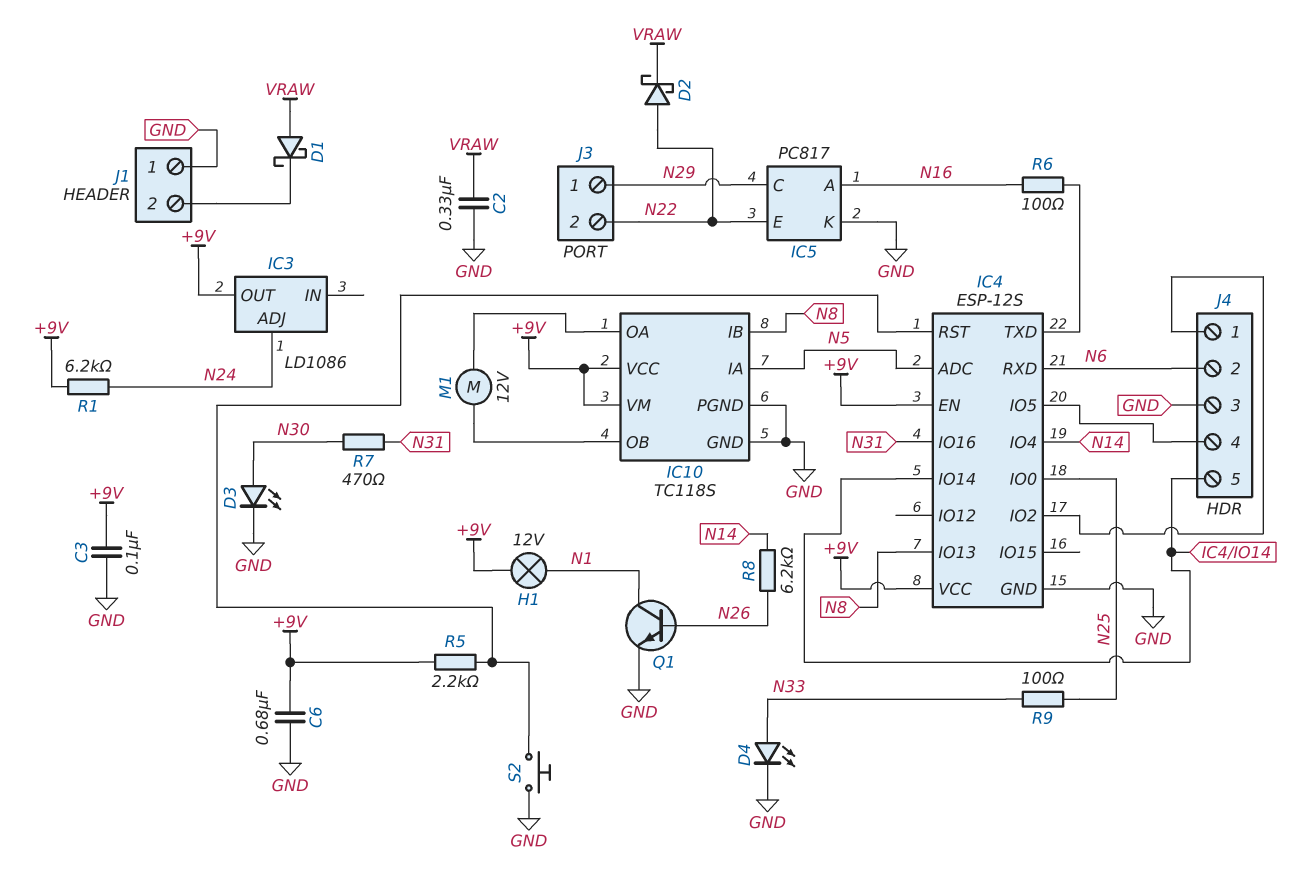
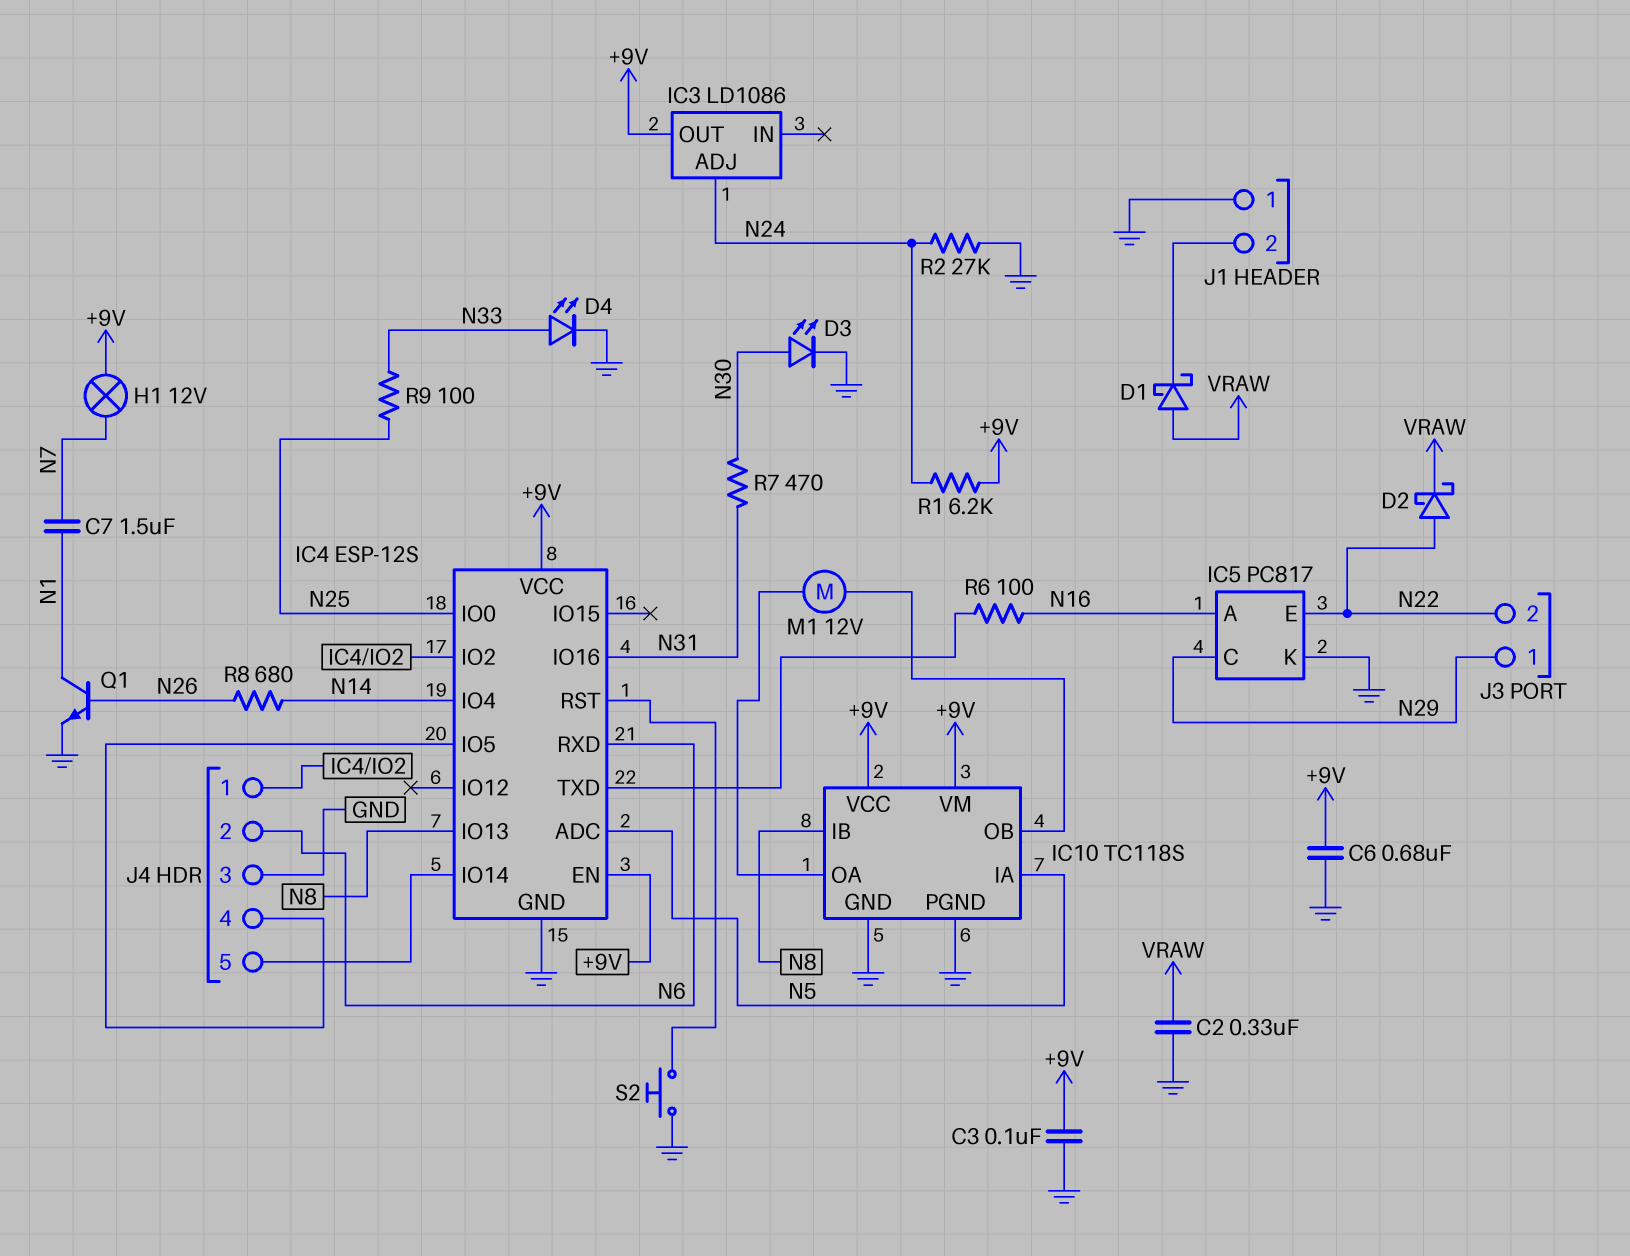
C7: none -> 1.5uF (N1, N7)
H1: lamp 12V (+9V, N1) -> lamp 12V (+9V, N7)
R2: none -> 27k (GND, N24)
R5: 2.2k (+9V, IC4/RST) -> none
R8: 6.2k (N14, N26) -> 680 (N14, N26)

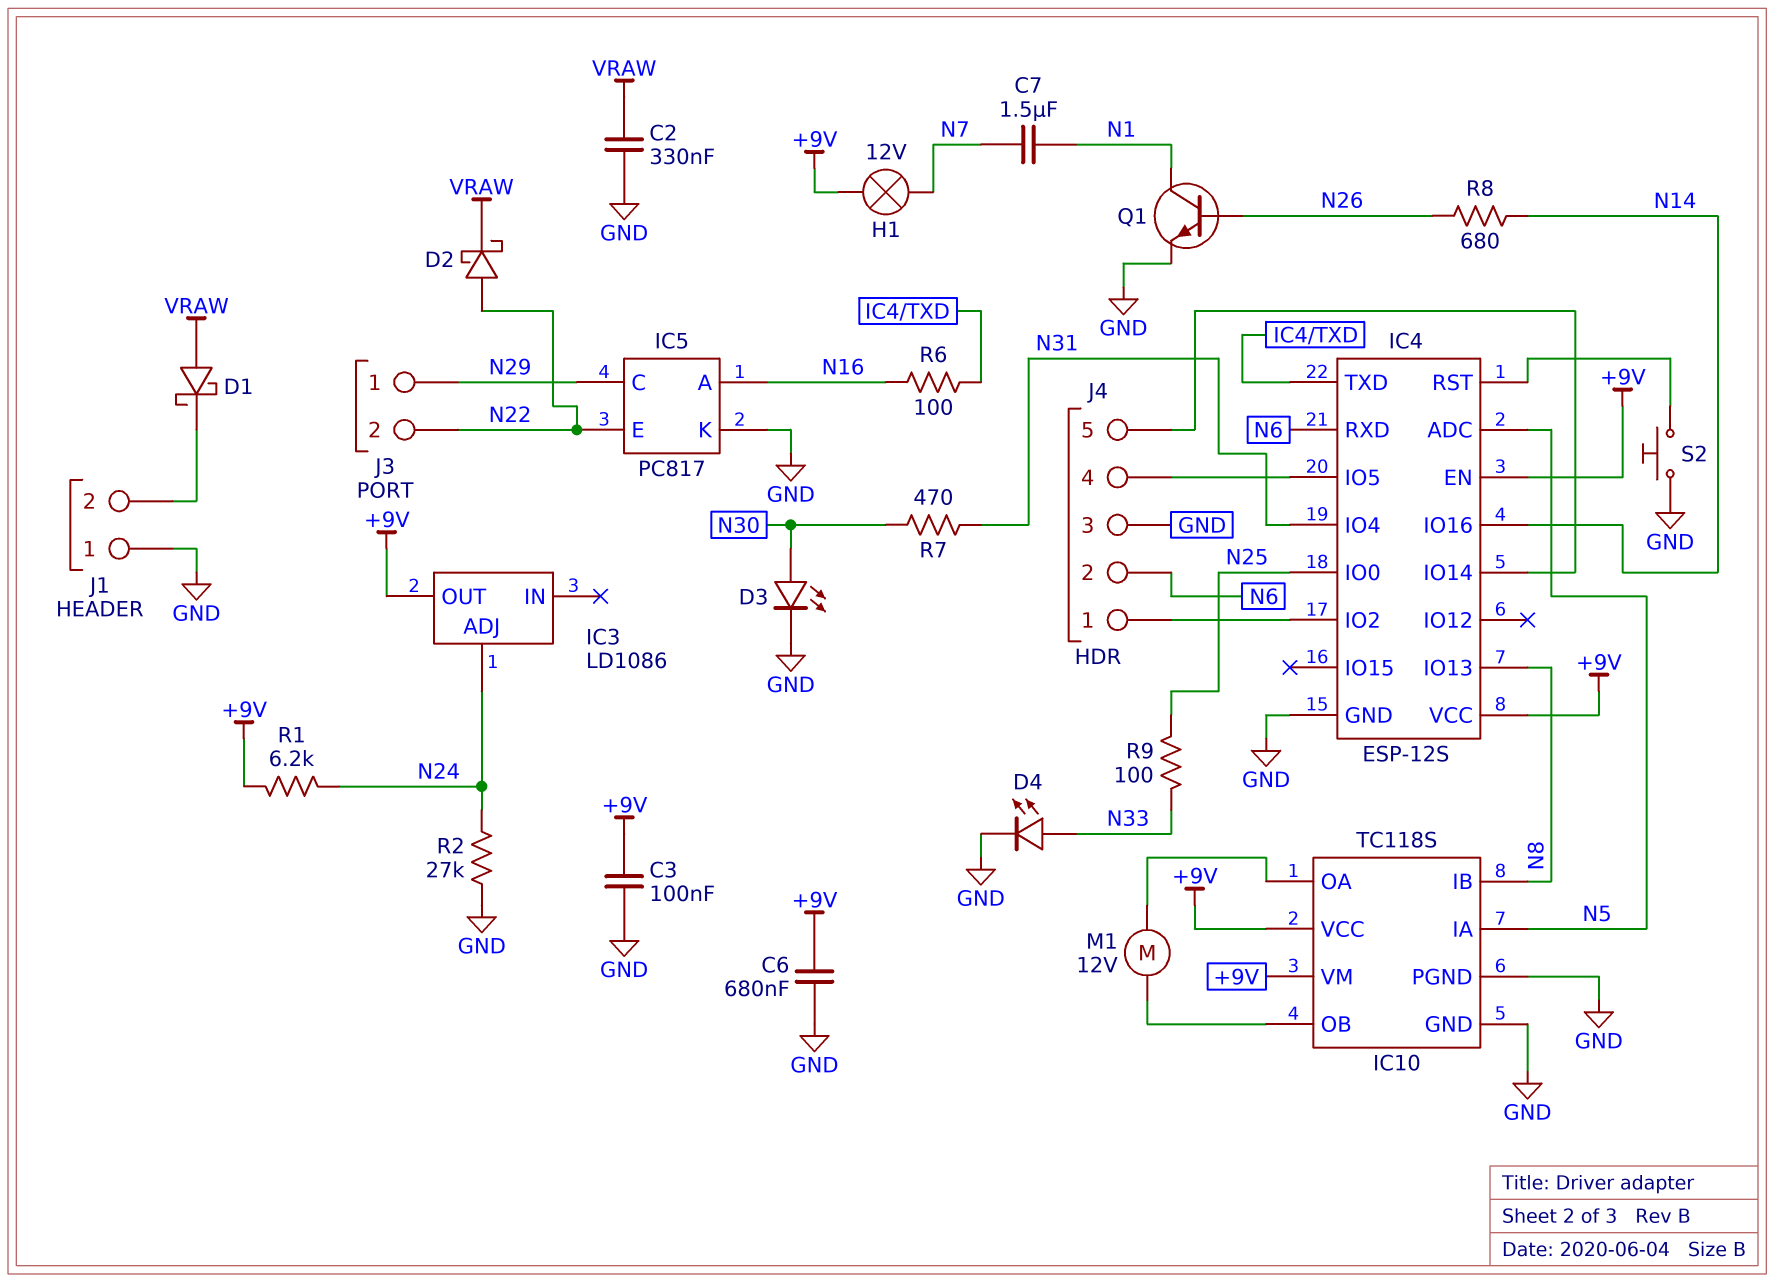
IC4 pin IO4: N14 -> N31
IC4 pin IO16: N31 -> N14

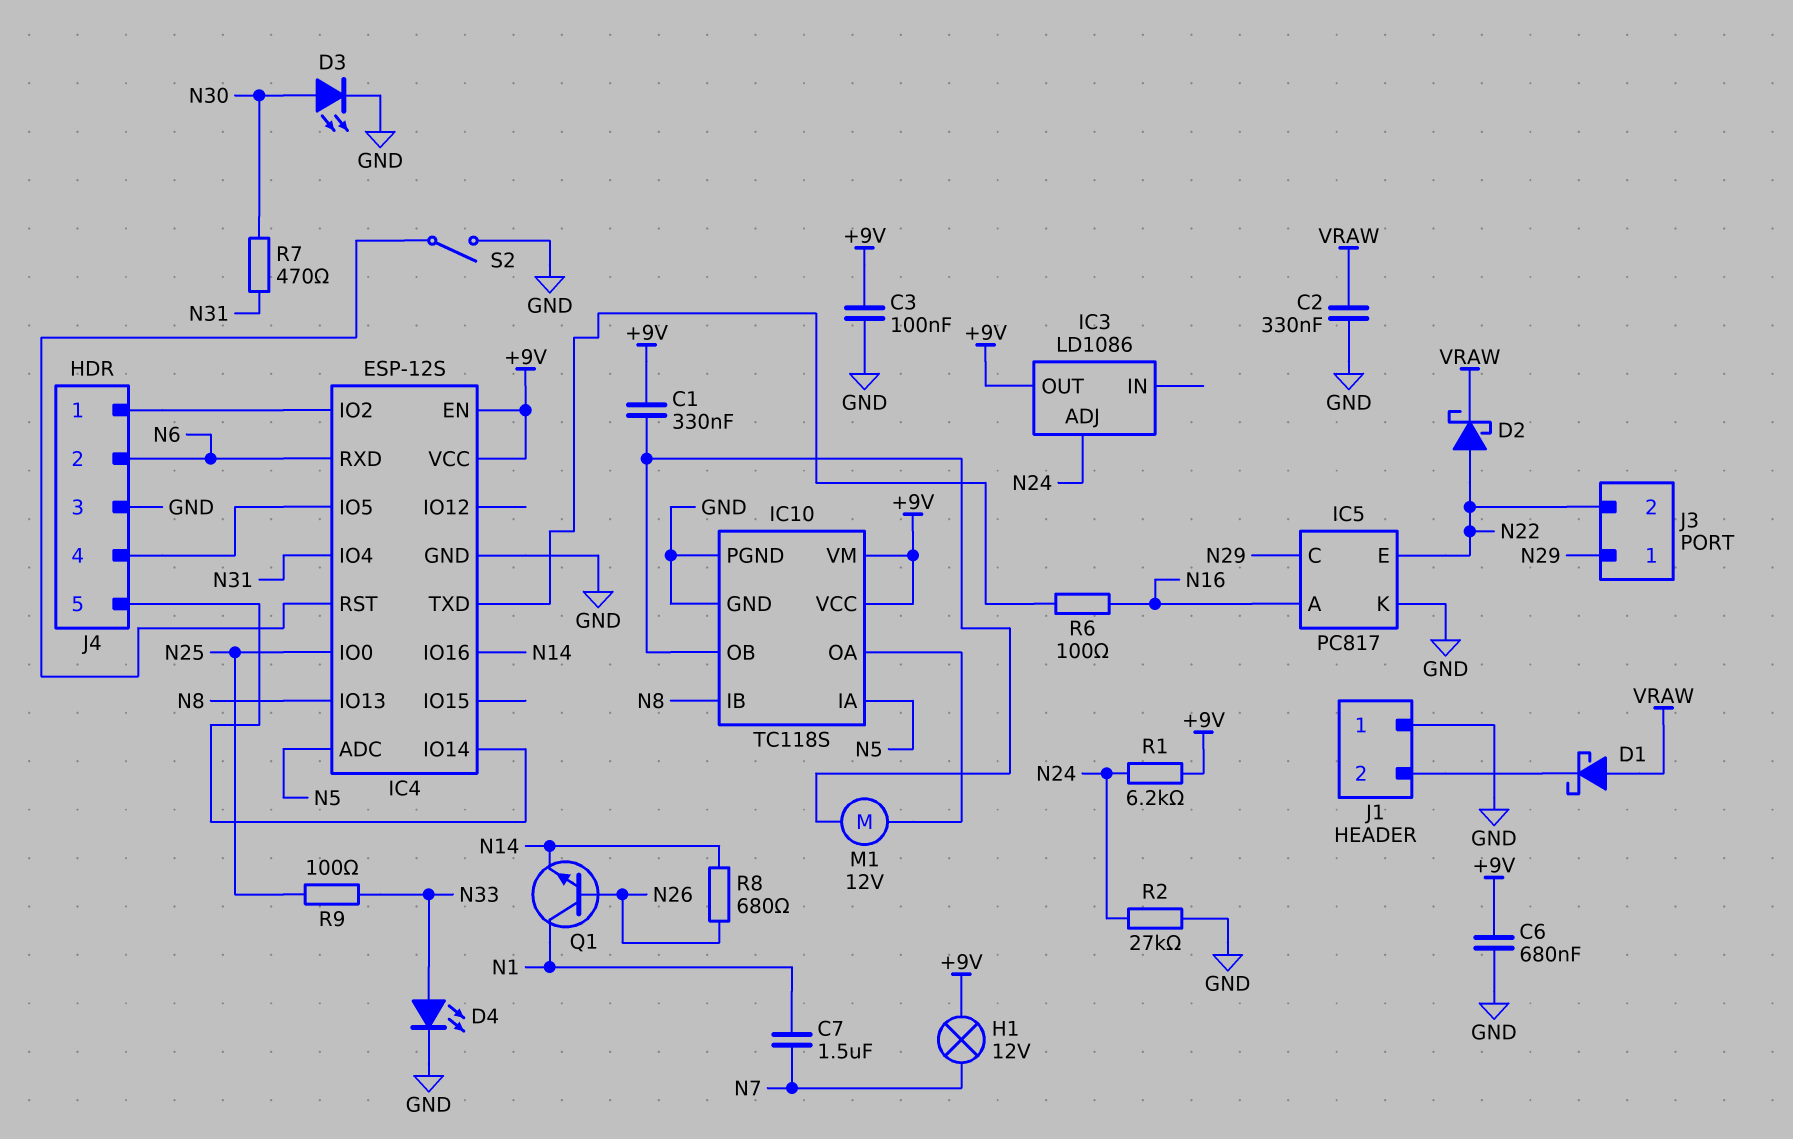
C1: none -> 330nF (+9V, IC10/OB)
Q1: NPN (B N26, C N1, E GND) -> NPN (B N26, C N1, E N14)
S2: button (GND, IC4/RST) -> switch (GND, IC4/RST)

